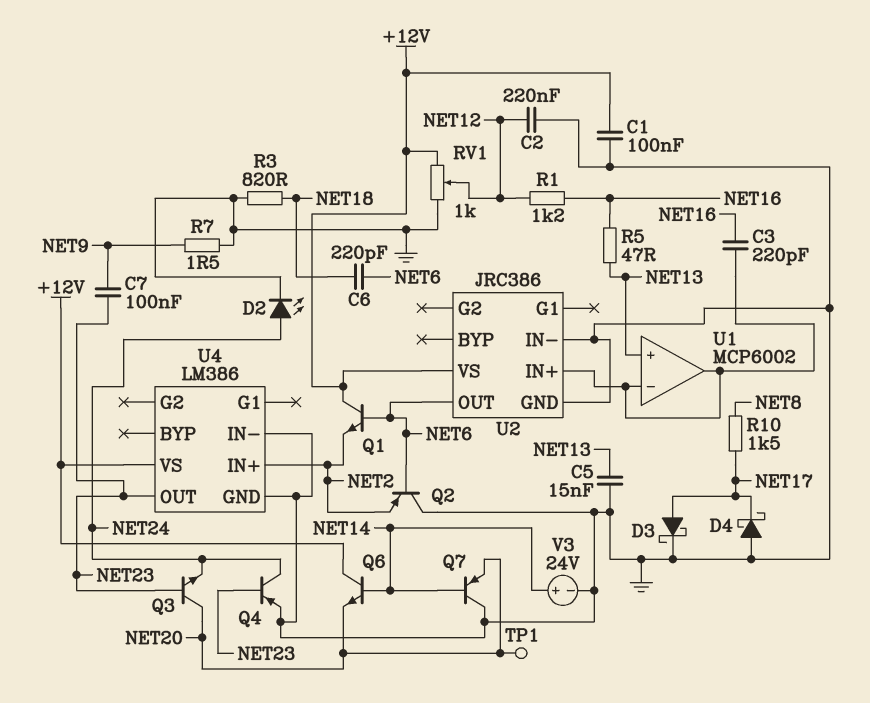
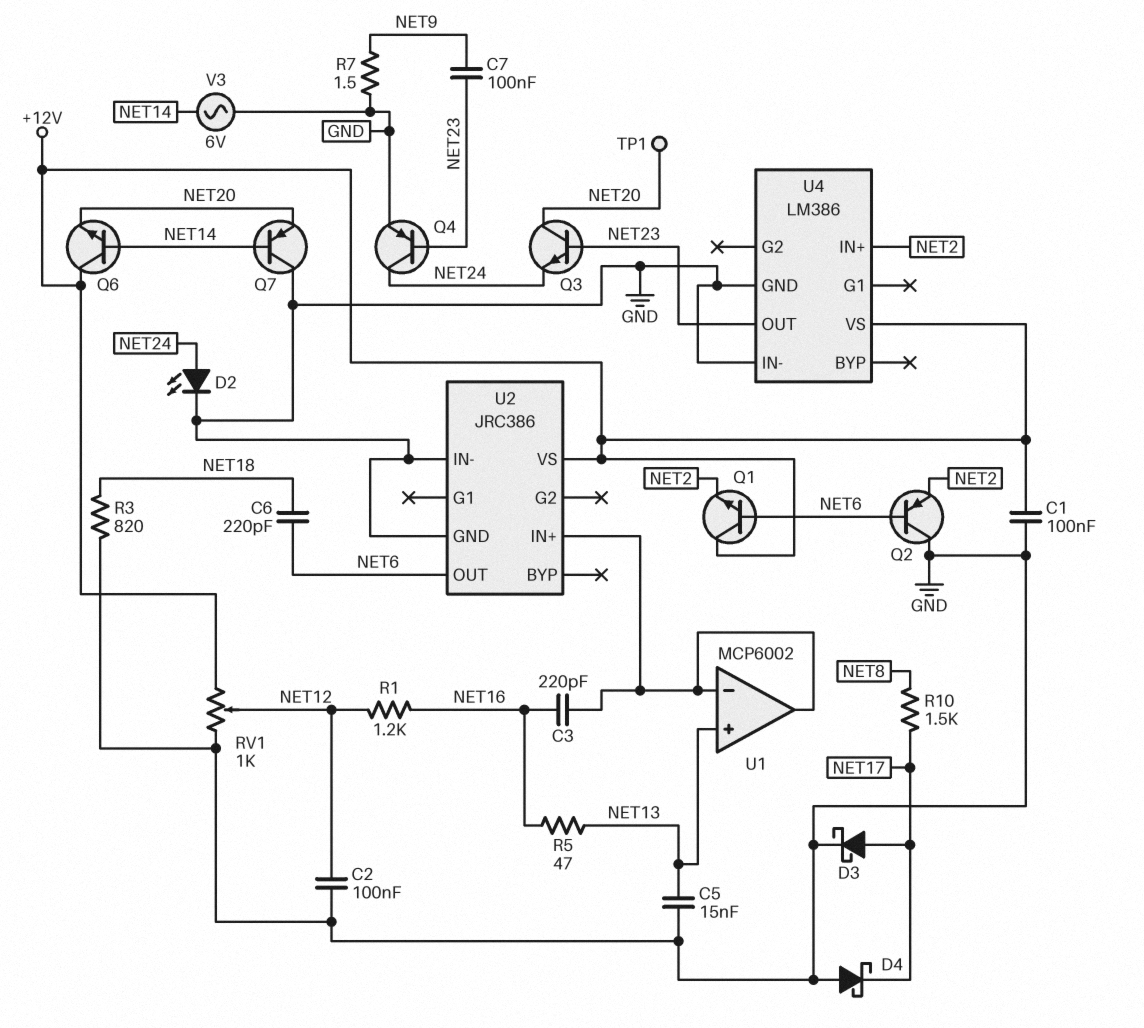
C2: 220nF (GND, NET12) -> 100nF (GND, NET12)
V3: 24V (plus NET14, minus GND) -> AC 6V (GND, NET14)

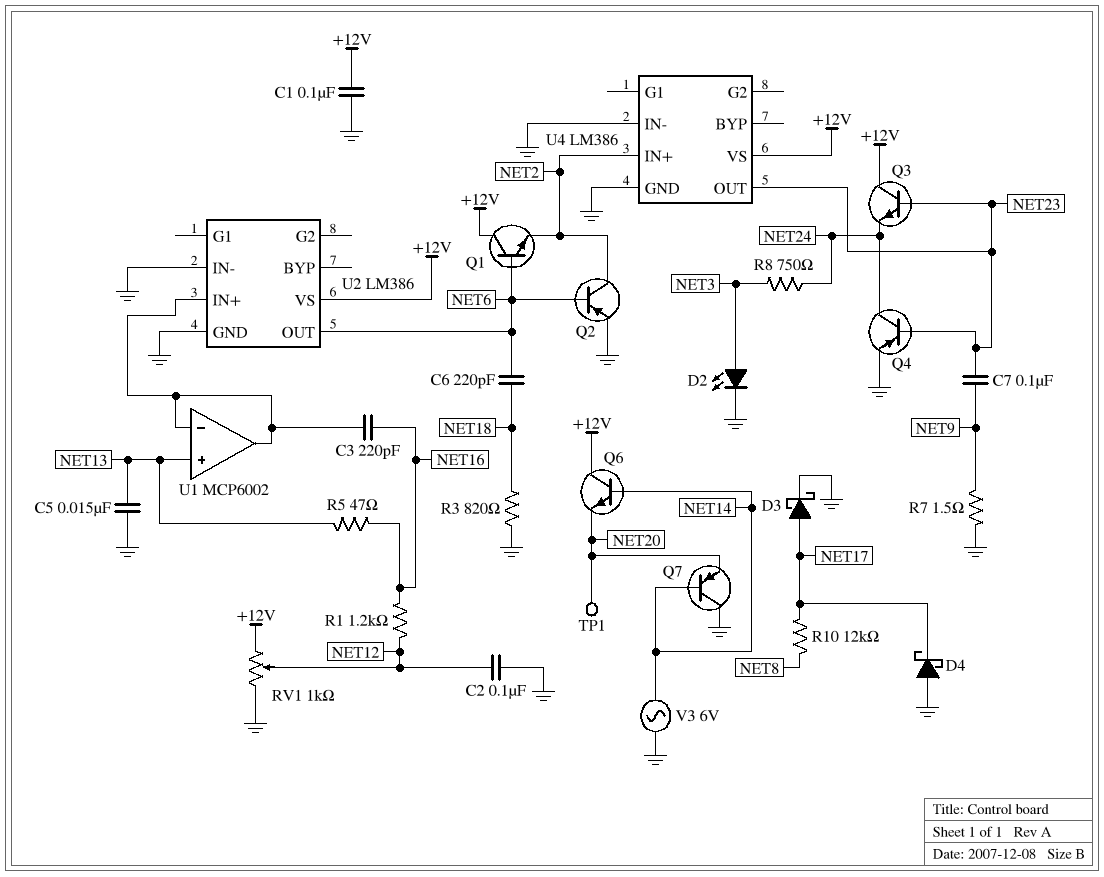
D2: LED (A NET24, K GND) -> LED (A NET3, K GND)
Q2: PNP (B NET6, C GND, E NET2) -> PNP (B NET6, C NET2, E GND)
Q3: NPN (B NET23, C NET20, E NET24) -> NPN (B NET23, C +12V, E NET24)
R8: none -> 750 (NET3, NET24)
R10: 1.5k (NET8, NET17) -> 12k (NET8, NET17)
U2: JRC386 -> LM386

